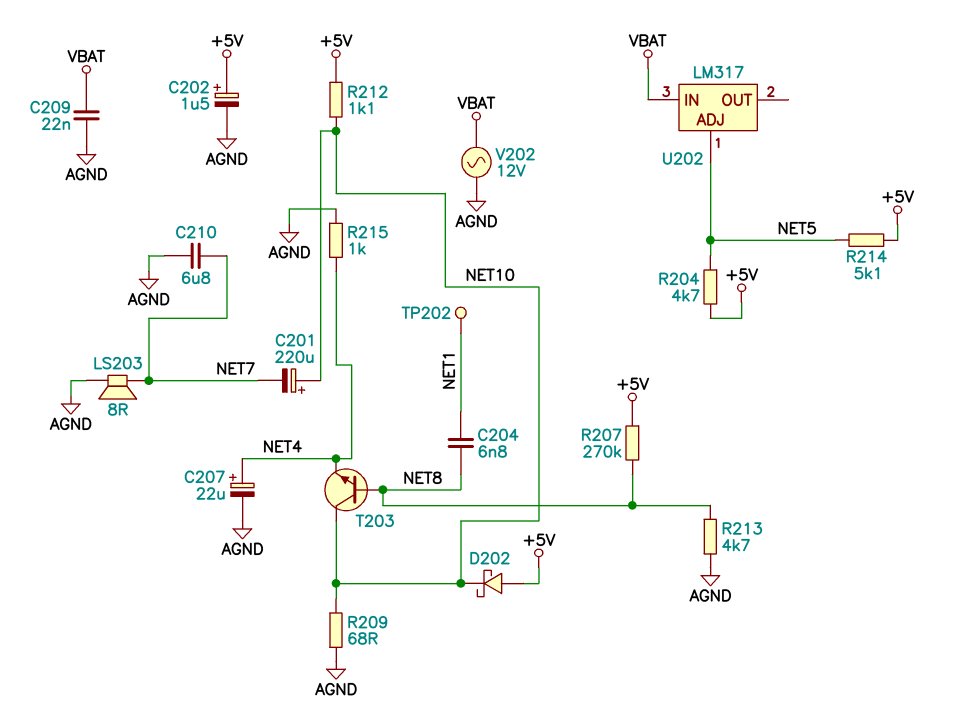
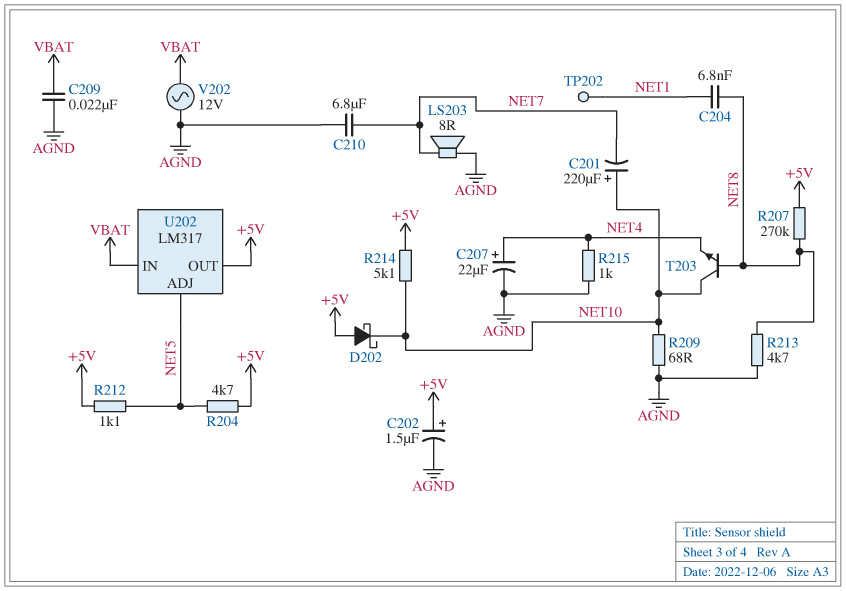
R212: 1.1k (+5V, NET10) -> 1.1k (+5V, NET5)
R214: 5.1k (+5V, NET5) -> 5.1k (+5V, NET10)
U202 pin OUT: none -> +5V

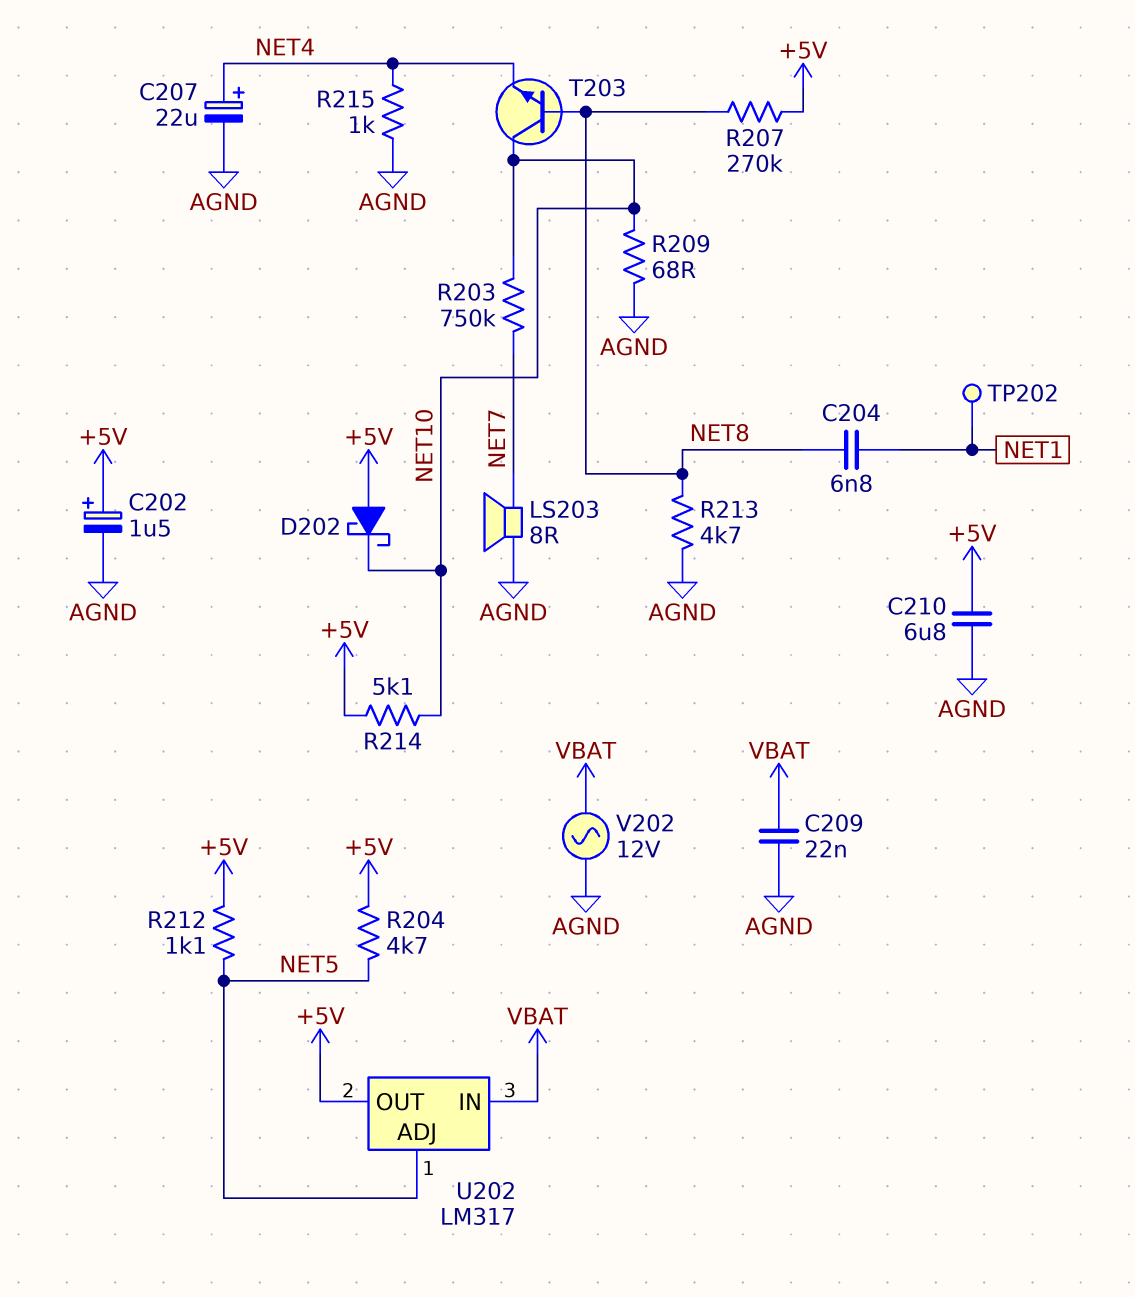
C201: 220uF (plus NET10, minus NET7) -> none
C210: 6.8uF (AGND, NET7) -> 6.8uF (+5V, AGND)
R203: none -> 750k (NET7, NET10)

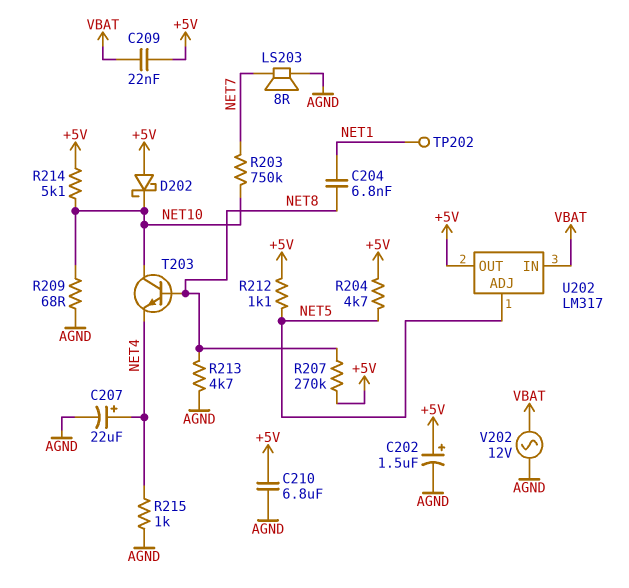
C209: 22nF (AGND, VBAT) -> 22nF (+5V, VBAT)

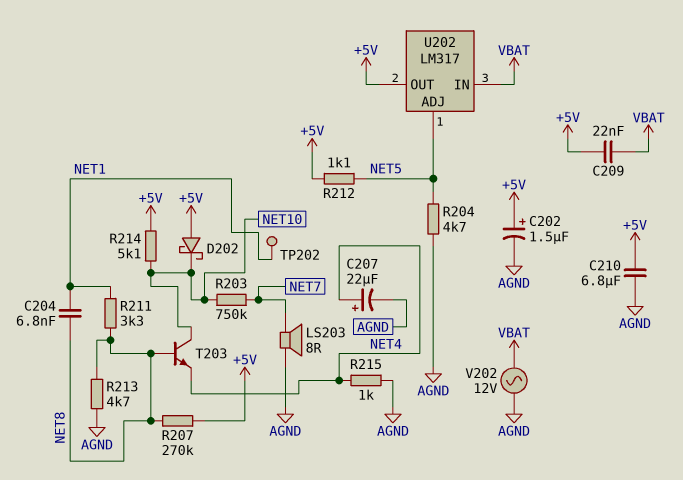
R204: 4.7k (+5V, NET5) -> 4.7k (AGND, NET5)
R209: 68 (AGND, NET10) -> none
R211: none -> 3.3k (NET1, NET8)

